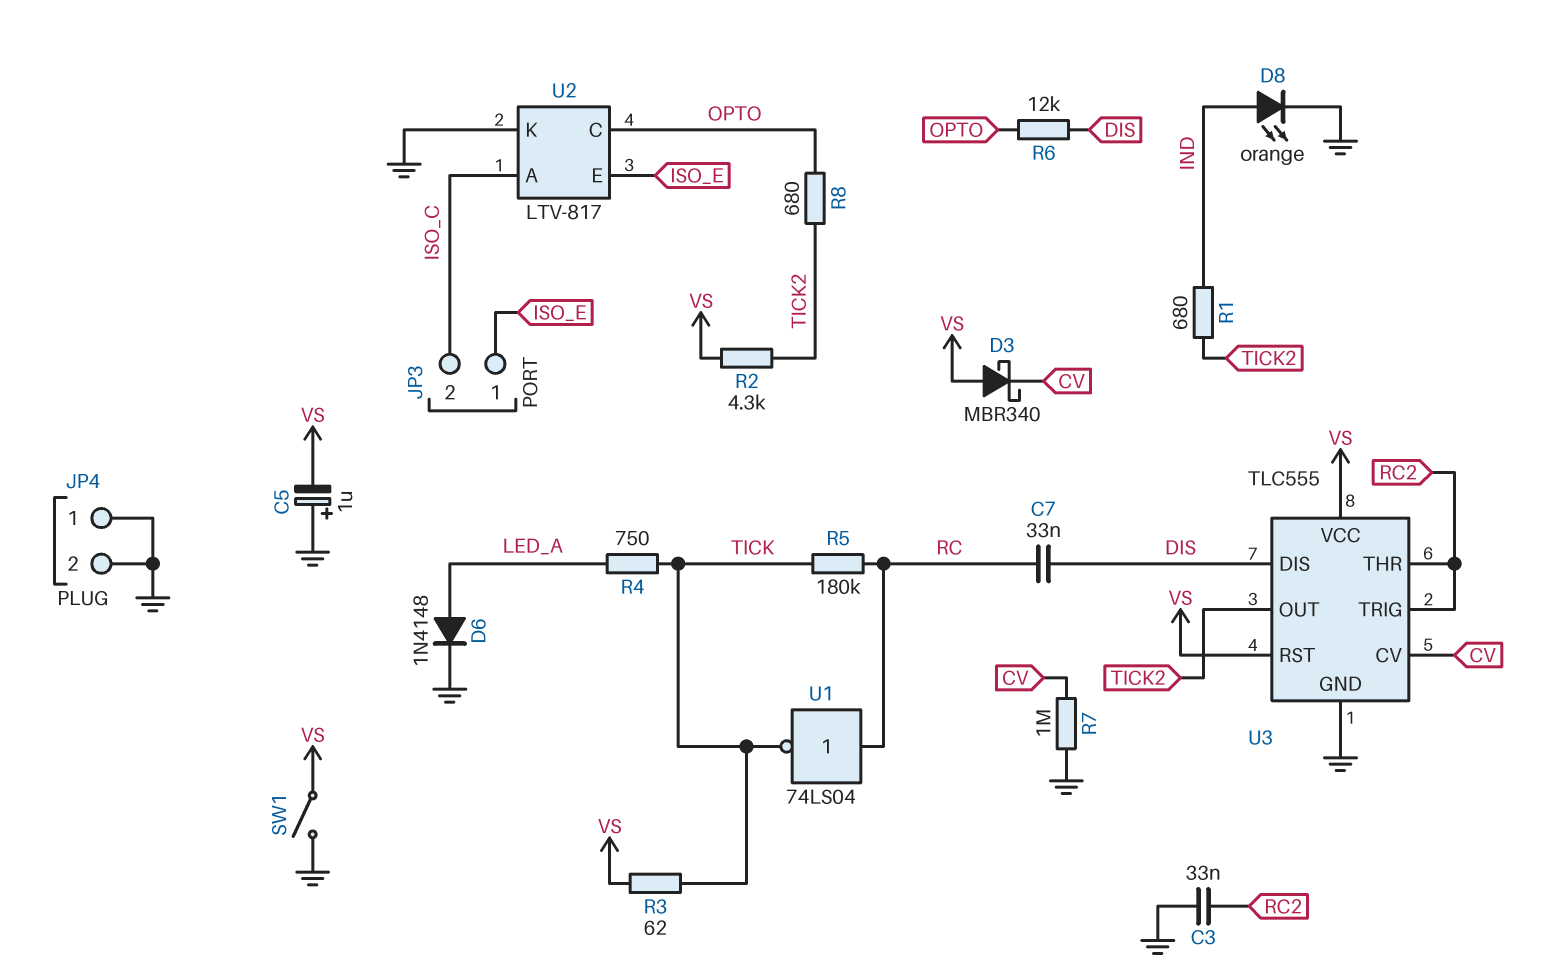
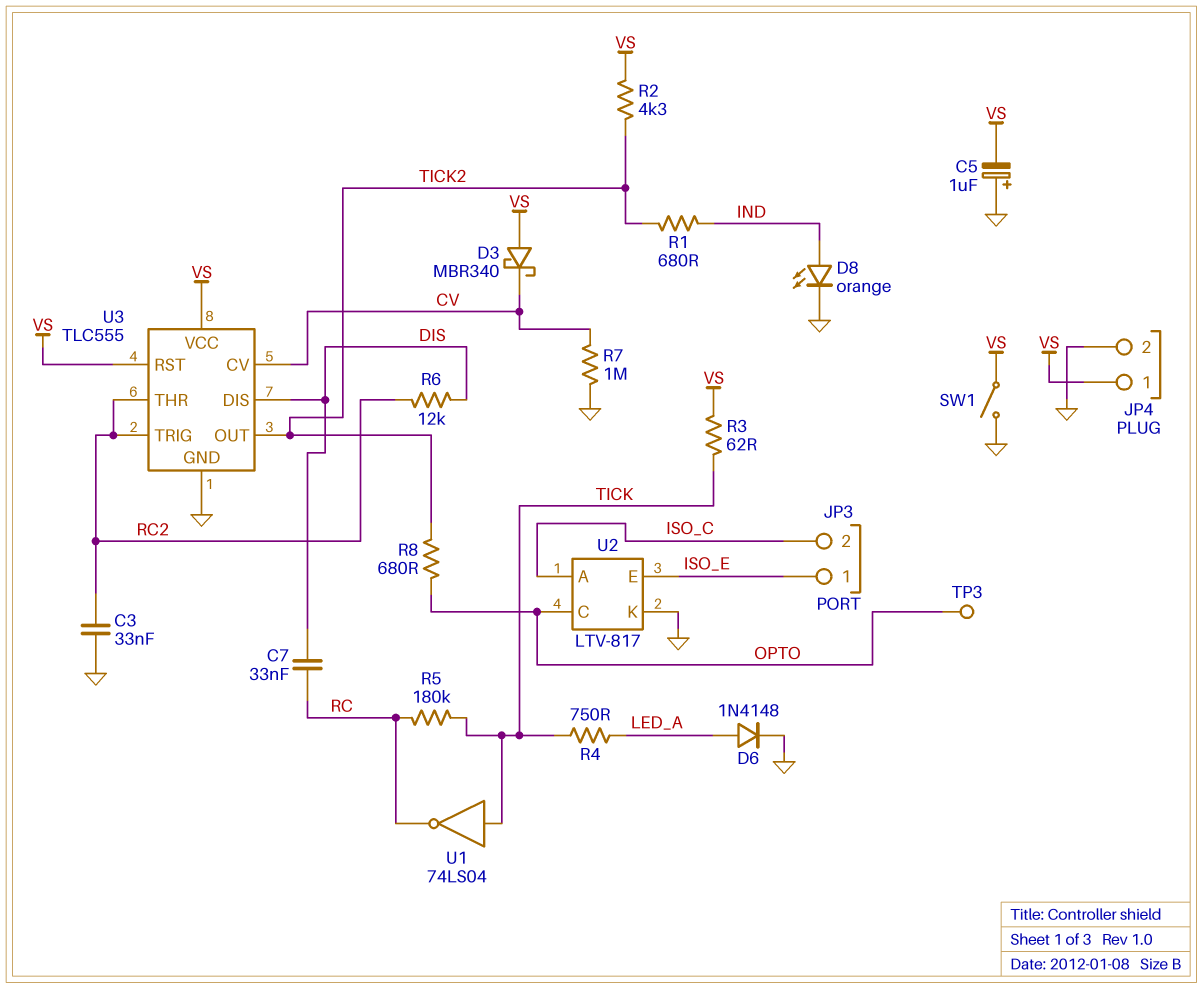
JP4 pin 1: GND -> VS
R6: 12k (DIS, OPTO) -> 12k (DIS, RC2)
TP3: none -> test point (OPTO)
U1: NOT 74LS04 (in RC, out TICK) -> NOT 74LS04 (in TICK, out RC)

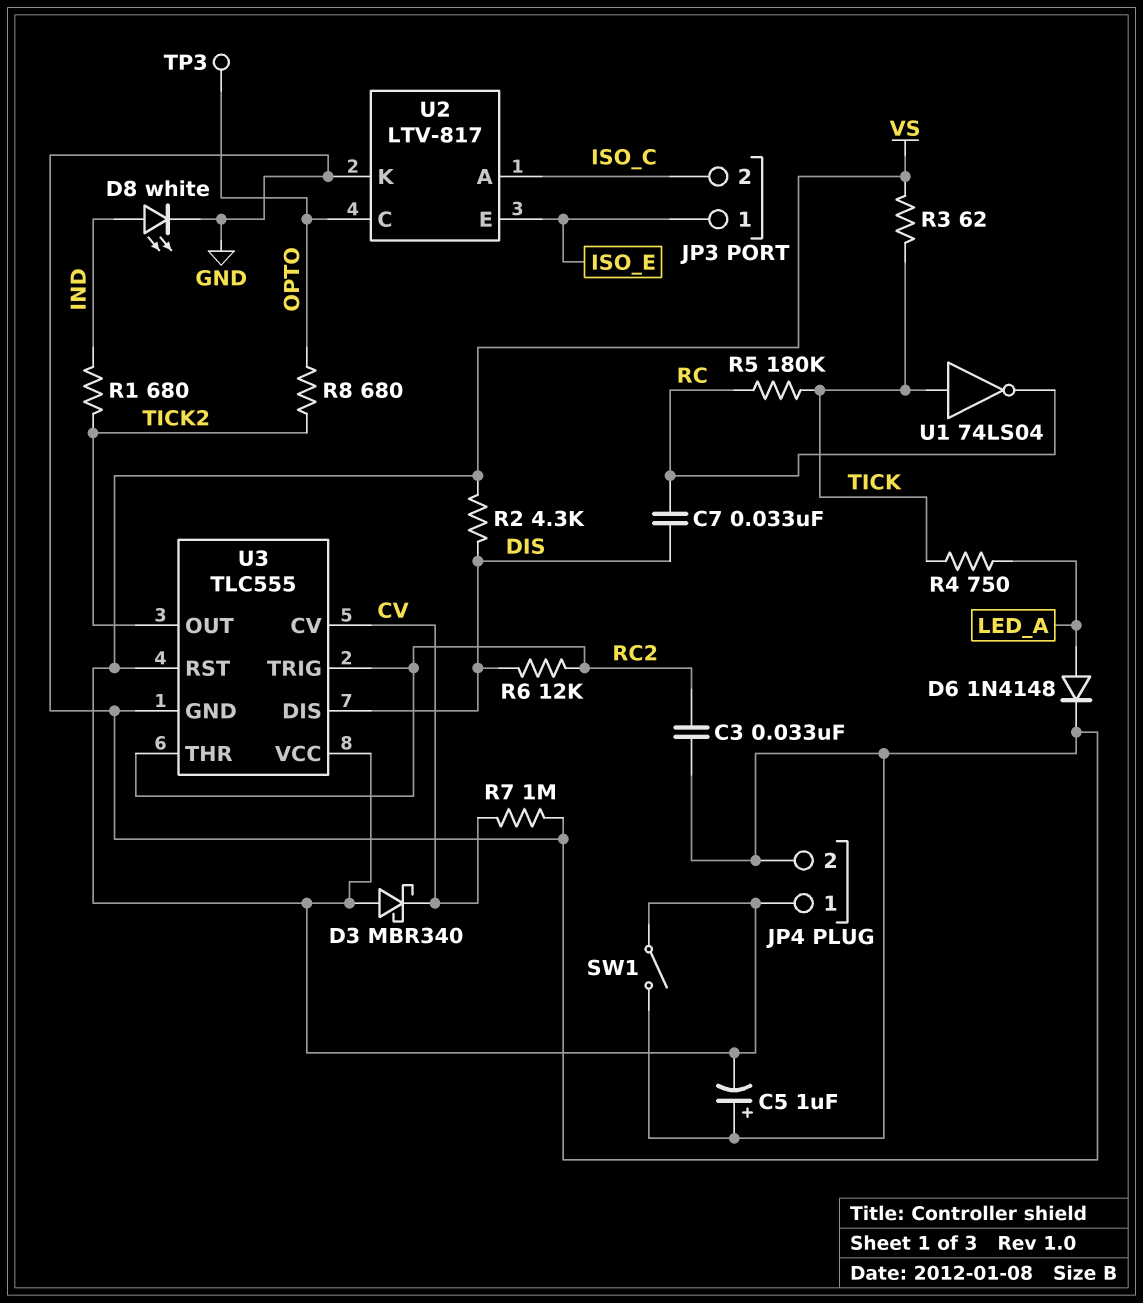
D8: LED orange (A IND, K GND) -> LED white (A IND, K GND)
R2: 4.3k (TICK2, VS) -> 4.3k (DIS, VS)

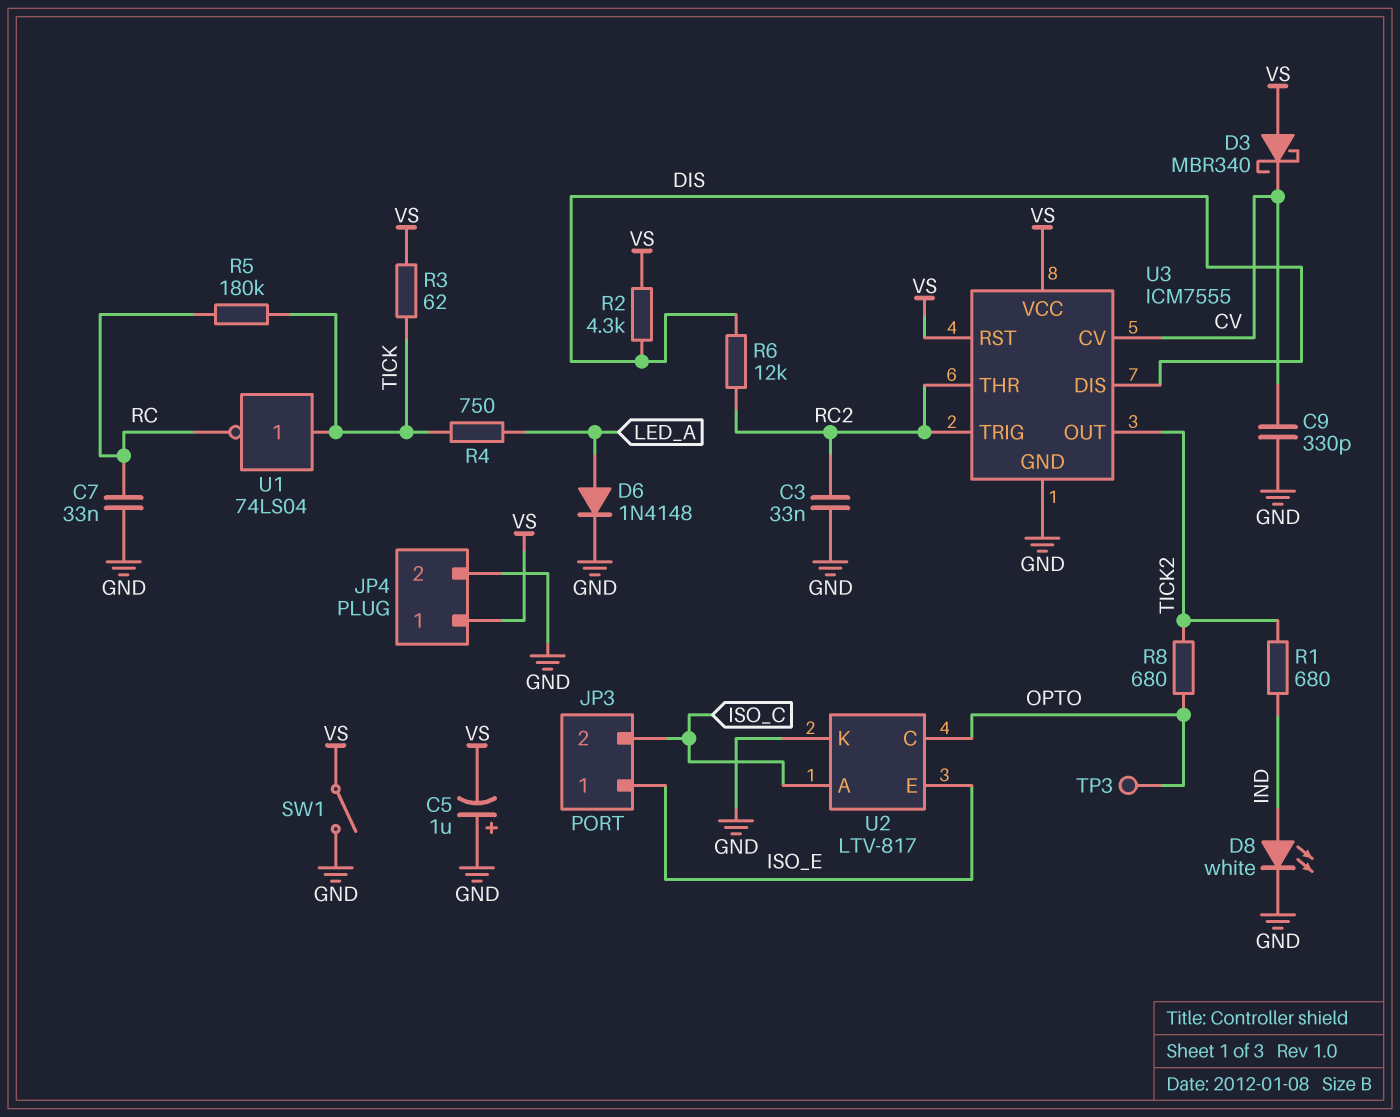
C7: 33nF (DIS, RC) -> 33nF (GND, RC)
C9: none -> 330pF (CV, GND)
R7: 1M (CV, GND) -> none
U3: TLC555 -> ICM7555

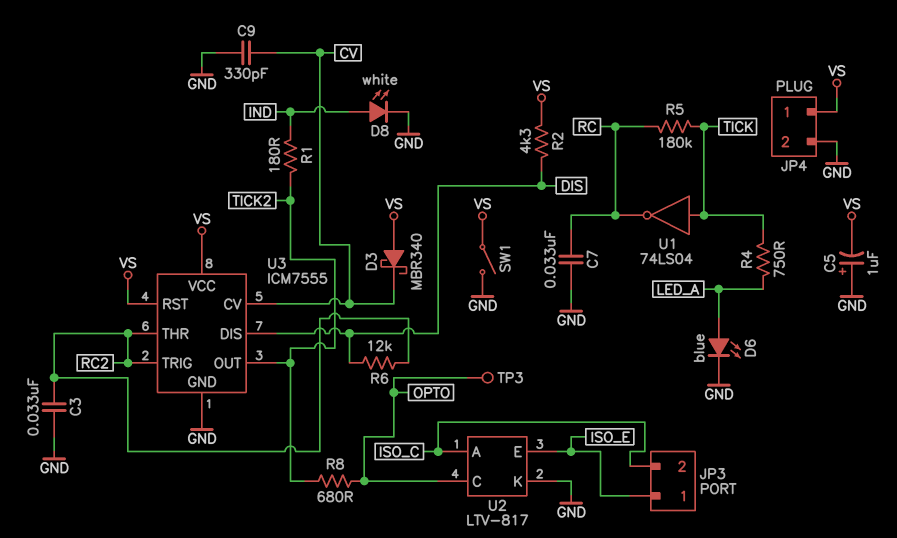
D6: diode 1N4148 (A LED_A, K GND) -> LED blue (A LED_A, K GND)
R1: 680 (IND, TICK2) -> 180 (IND, TICK2)
R3: 62 (TICK, VS) -> none

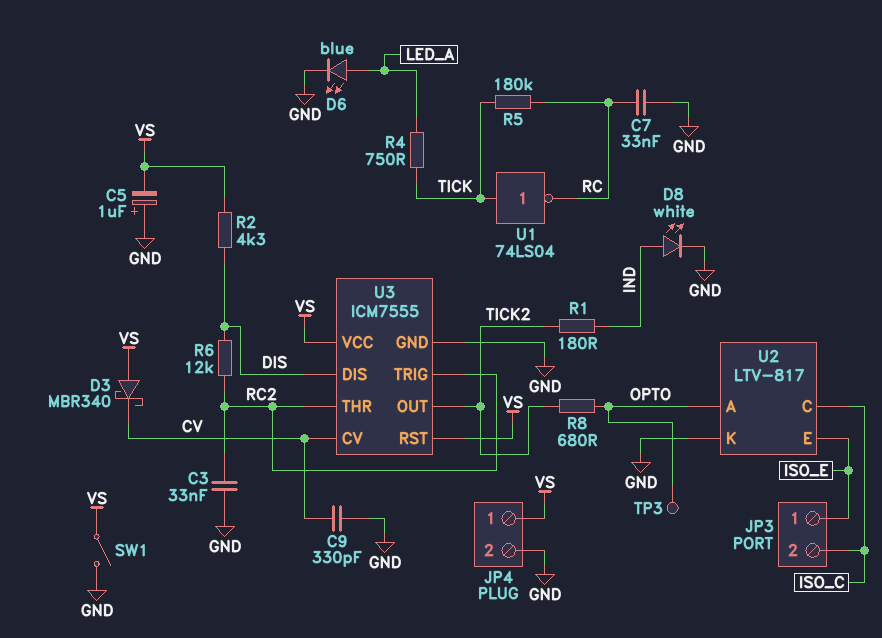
U2 pin A: ISO_C -> OPTO
U2 pin C: OPTO -> ISO_C

